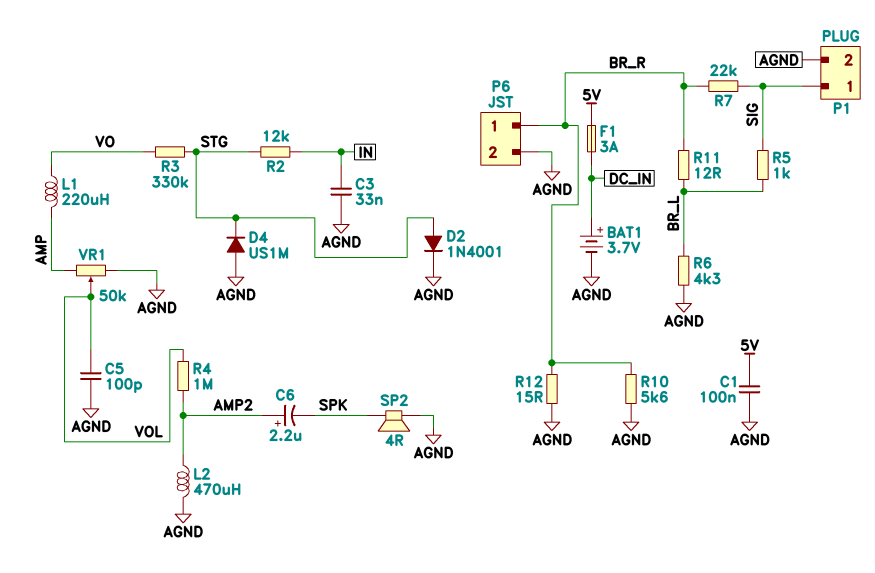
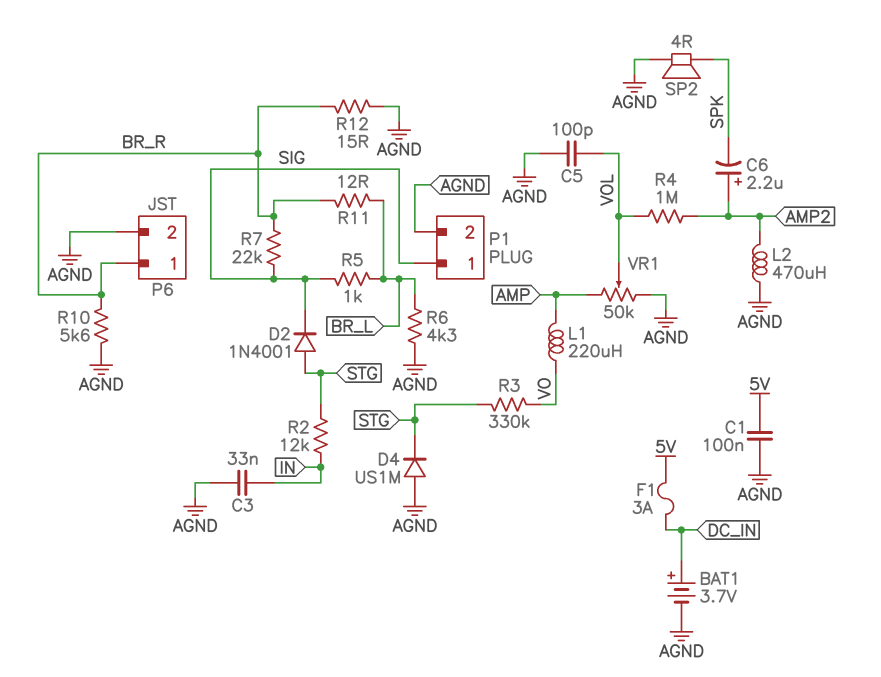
D2: diode 1N4001 (A STG, K AGND) -> diode 1N4001 (A STG, K SIG)

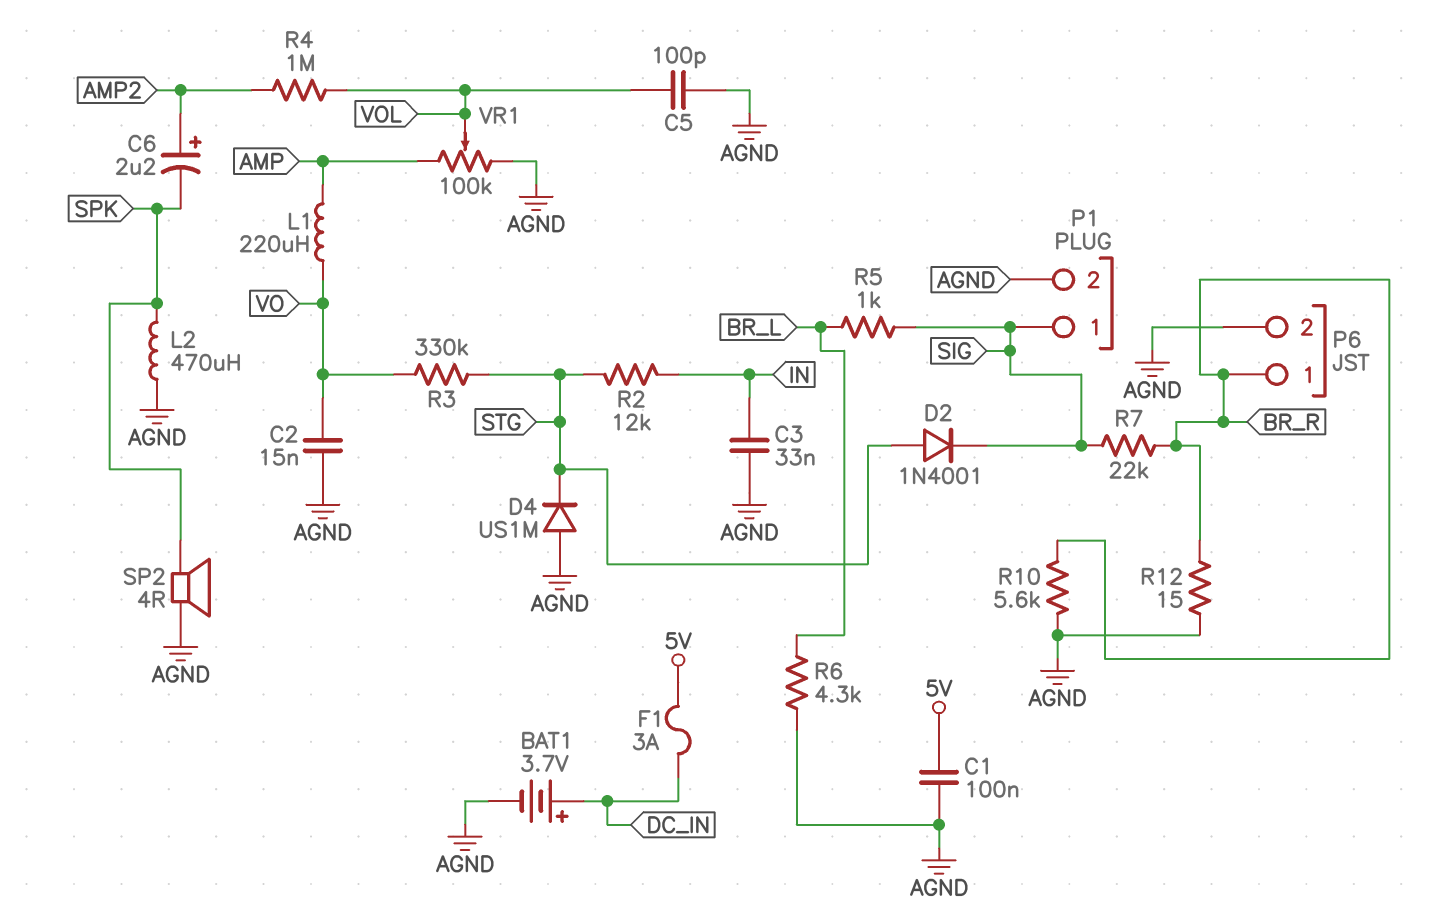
C2: none -> 15nF (AGND, VO)
L2: 470uH (AGND, AMP2) -> 470uH (AGND, SPK)
R11: 12 (BR_L, BR_R) -> none
VR1: 50k (AGND, AMP, wiper VOL) -> 100k (AGND, AMP, wiper VOL)

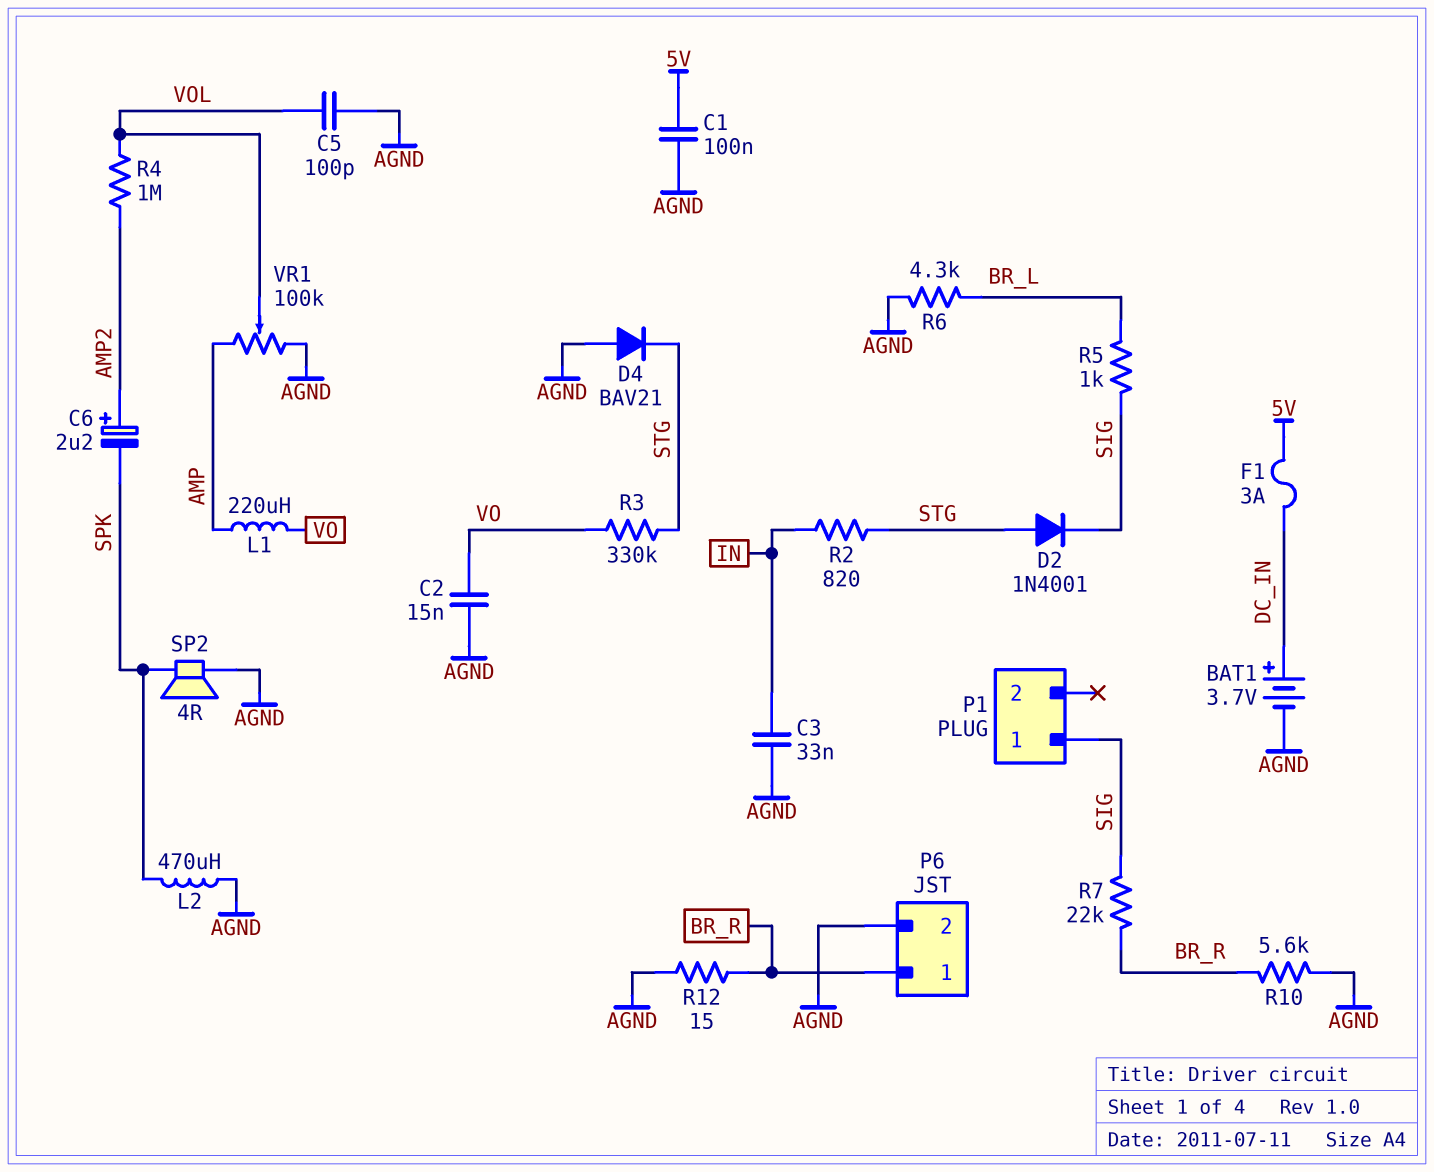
D4: diode US1M (A AGND, K STG) -> diode BAV21 (A AGND, K STG)
P1 pin 2: AGND -> none
R2: 12k (IN, STG) -> 820 (IN, STG)

